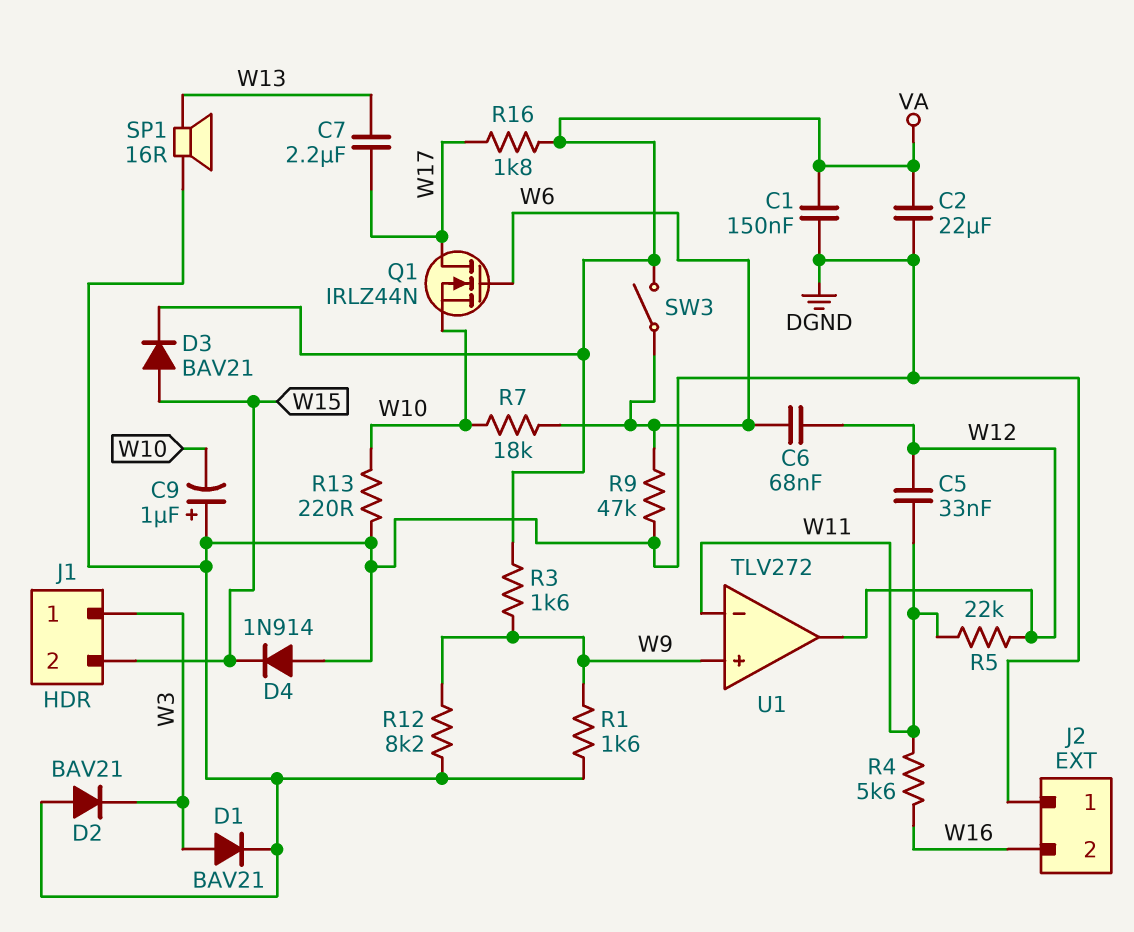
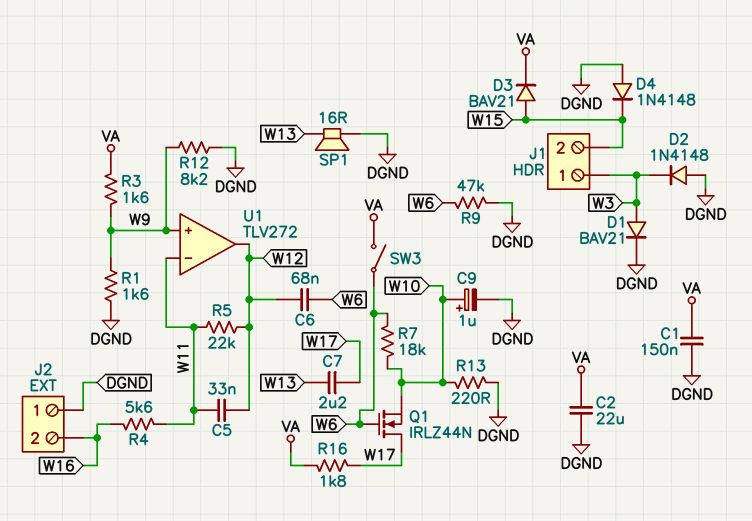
C9: 1uF (plus DGND, minus W10) -> 1uF (plus W10, minus DGND)
D2: diode BAV21 (A DGND, K W3) -> diode 1N4148 (A DGND, K W3)
D4: diode 1N914 (A DGND, K W15) -> diode 1N4148 (A DGND, K W15)

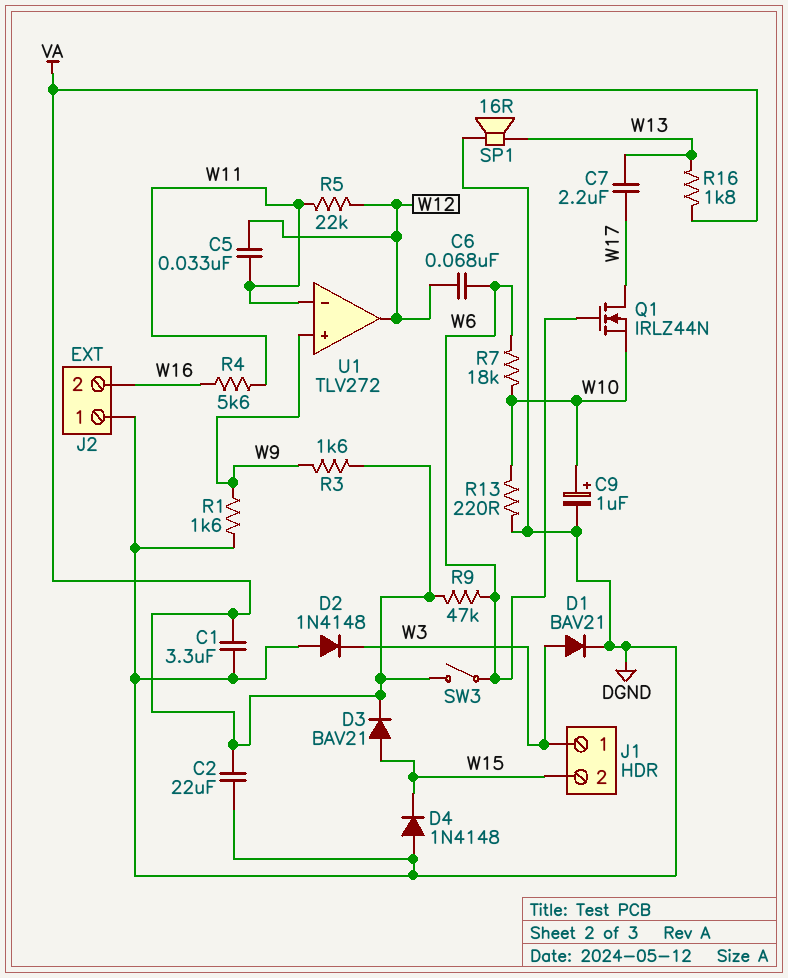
C1: 150nF (DGND, VA) -> 3.3uF (DGND, VA)
R9: 47k (DGND, W6) -> 47k (VA, W6)
R12: 8.2k (DGND, W9) -> none
R16: 1.8k (VA, W17) -> 1.8k (VA, W13)

